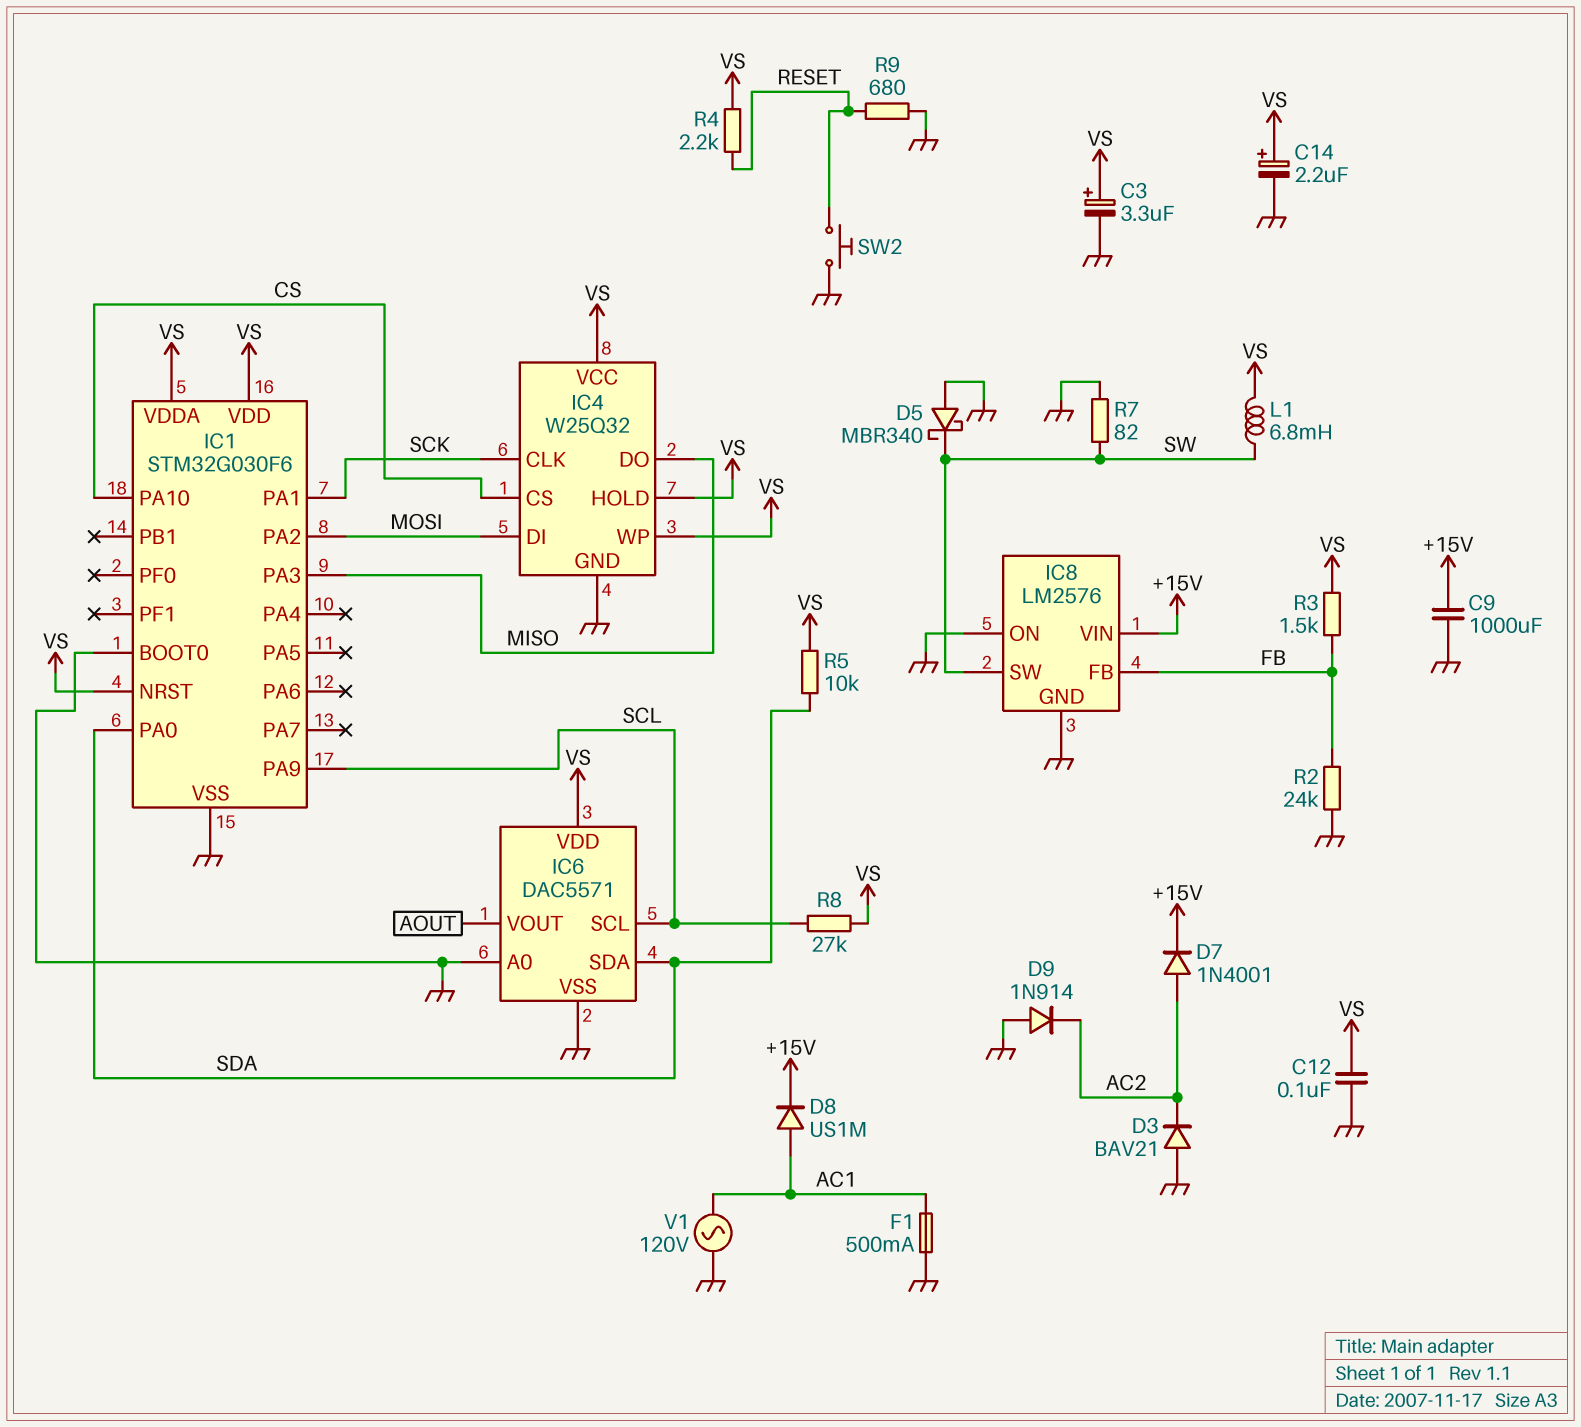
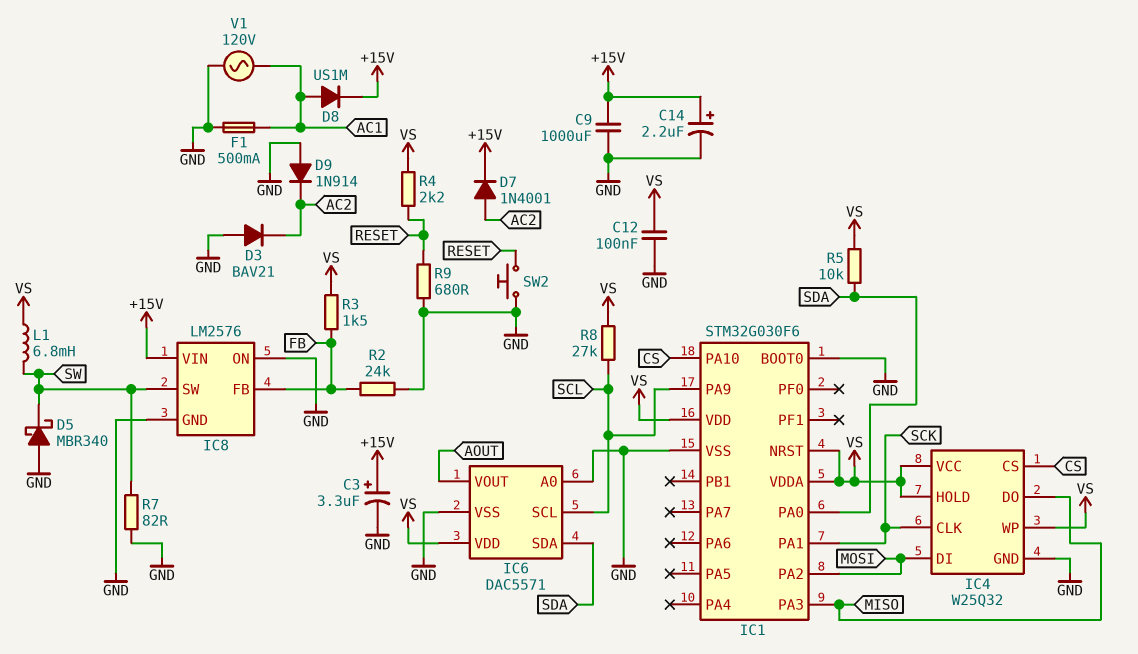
C3: 3.3uF (plus VS, minus GND) -> 3.3uF (plus +15V, minus GND)
C14: 2.2uF (plus VS, minus GND) -> 2.2uF (plus +15V, minus GND)

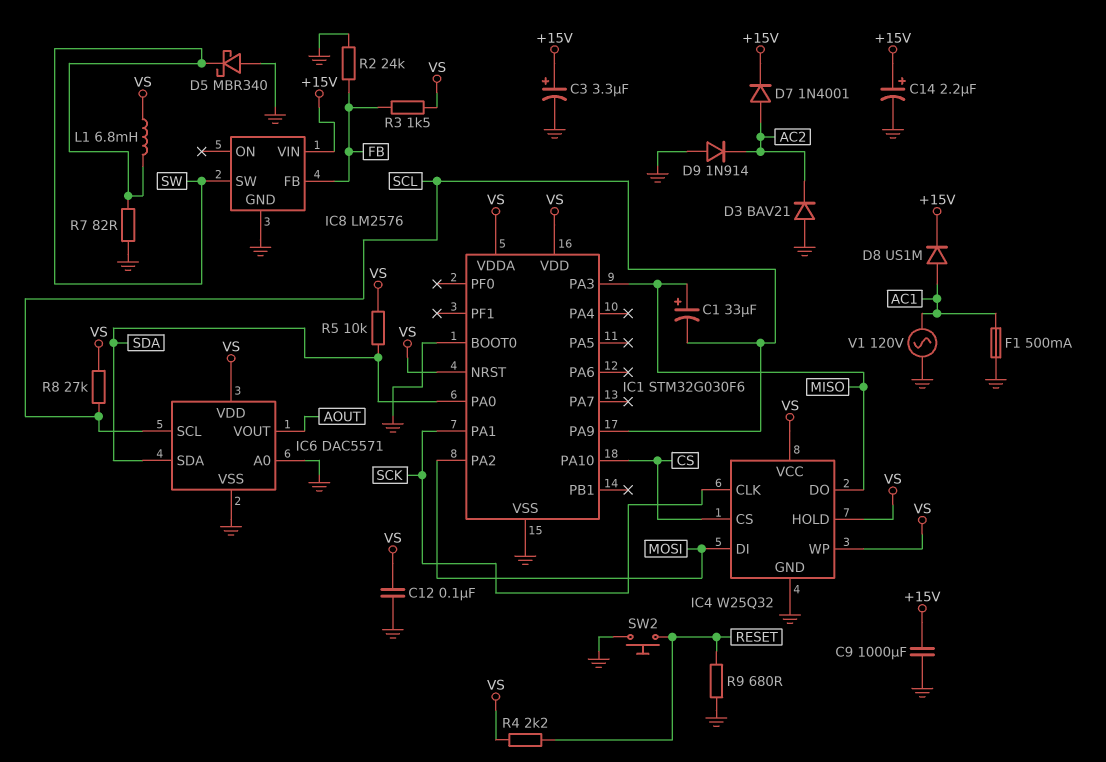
C1: none -> 33uF (plus MISO, minus SCL)
IC8 pin ON: GND -> none

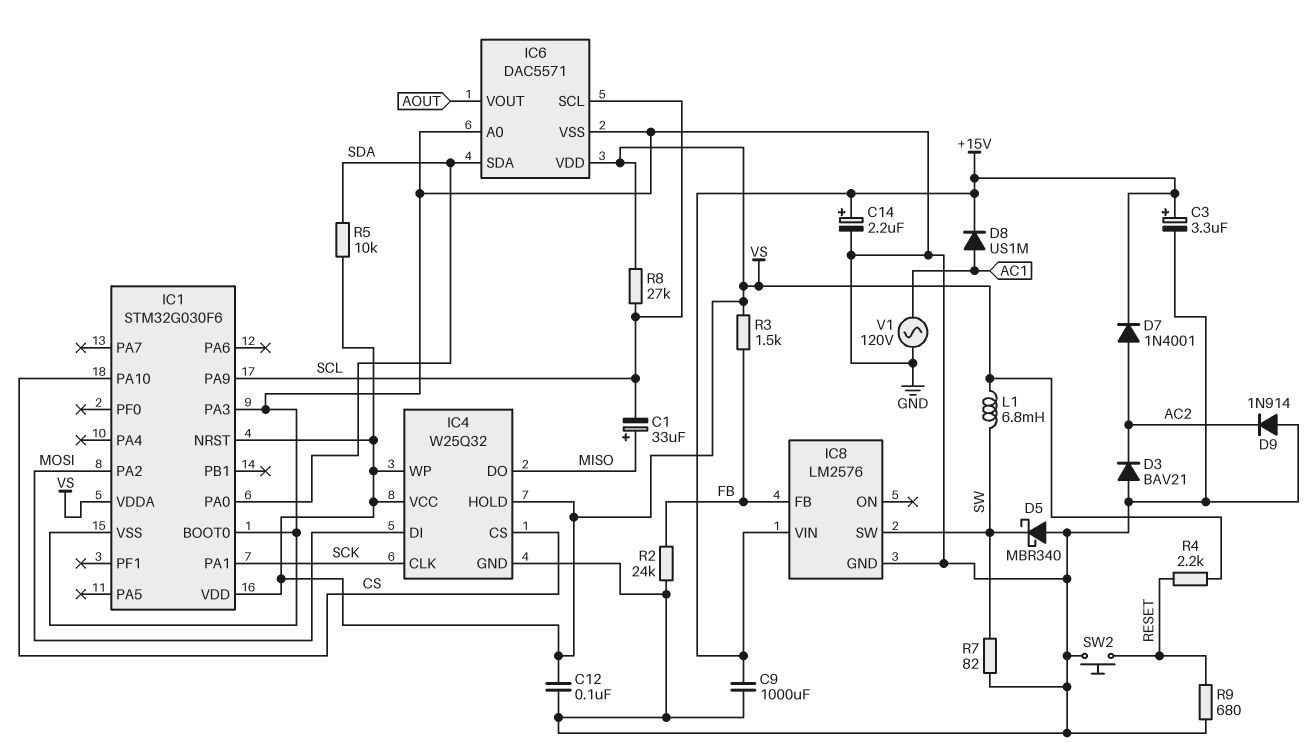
F1: 500mA (AC1, GND) -> none
IC1 pin PA3: MISO -> GND

